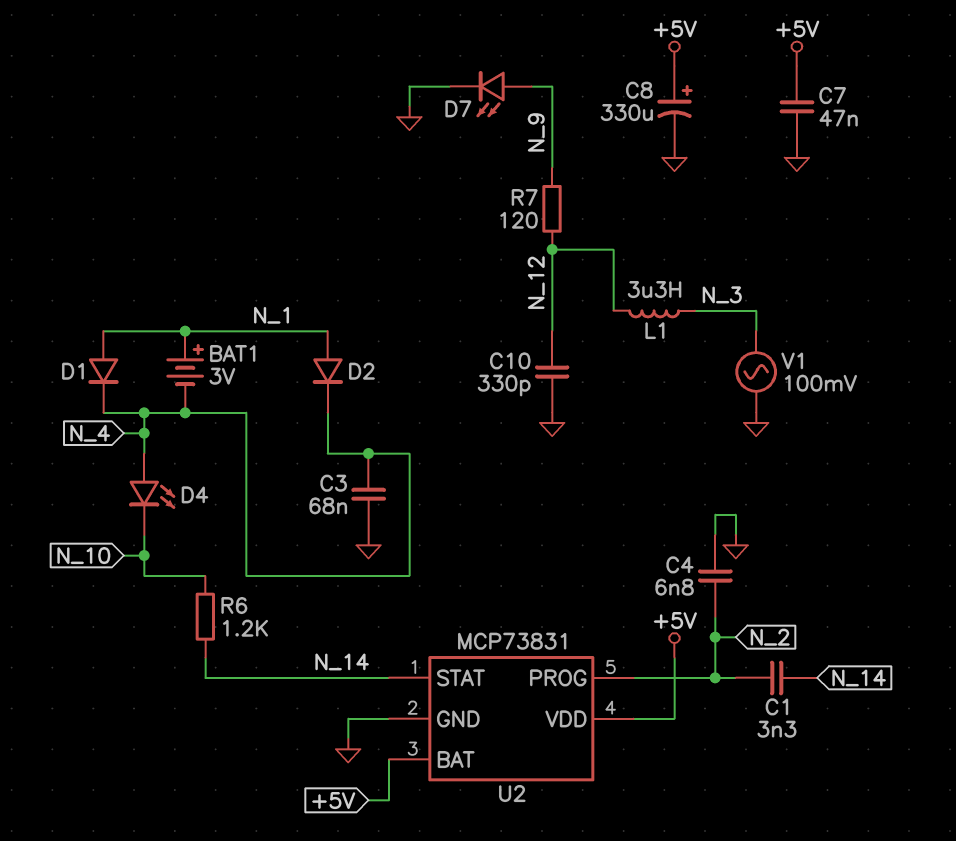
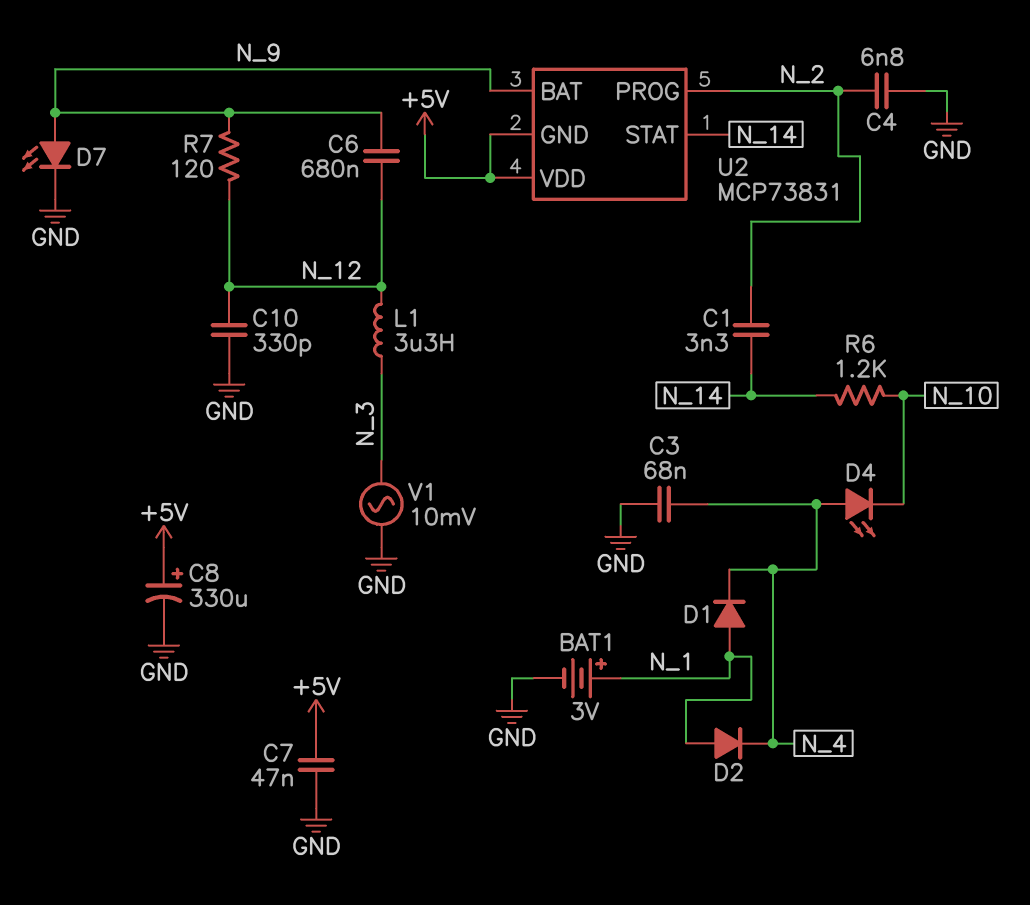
BAT1: 3V (plus N_1, minus N_4) -> 3V (plus N_1, minus GND)
C6: none -> 680nF (N_9, N_12)
U2 pin BAT: +5V -> N_9
U2 pin GND: GND -> +5V
V1: AC 100mV (GND, N_3) -> AC 10mV (GND, N_3)

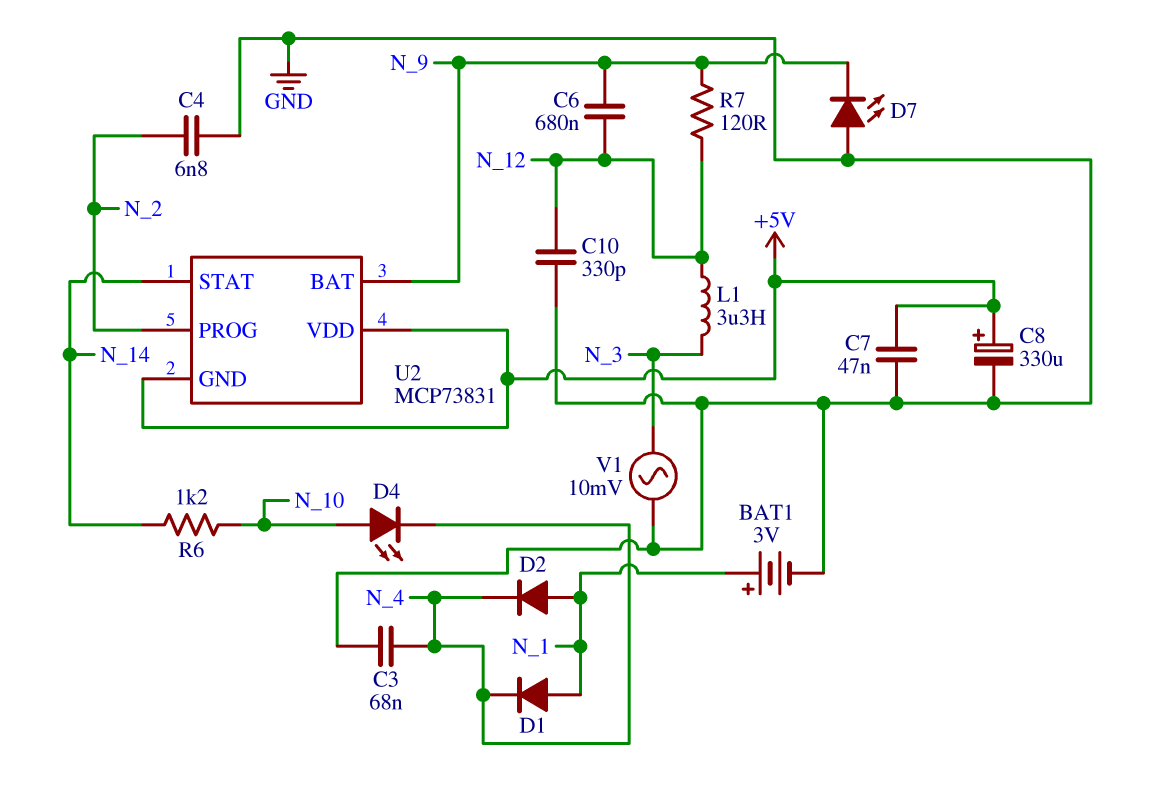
C1: 3.3nF (N_2, N_14) -> none
D4: LED (A N_4, K N_10) -> LED (A N_10, K N_4)
D7: LED (A N_9, K GND) -> LED (A GND, K N_9)

